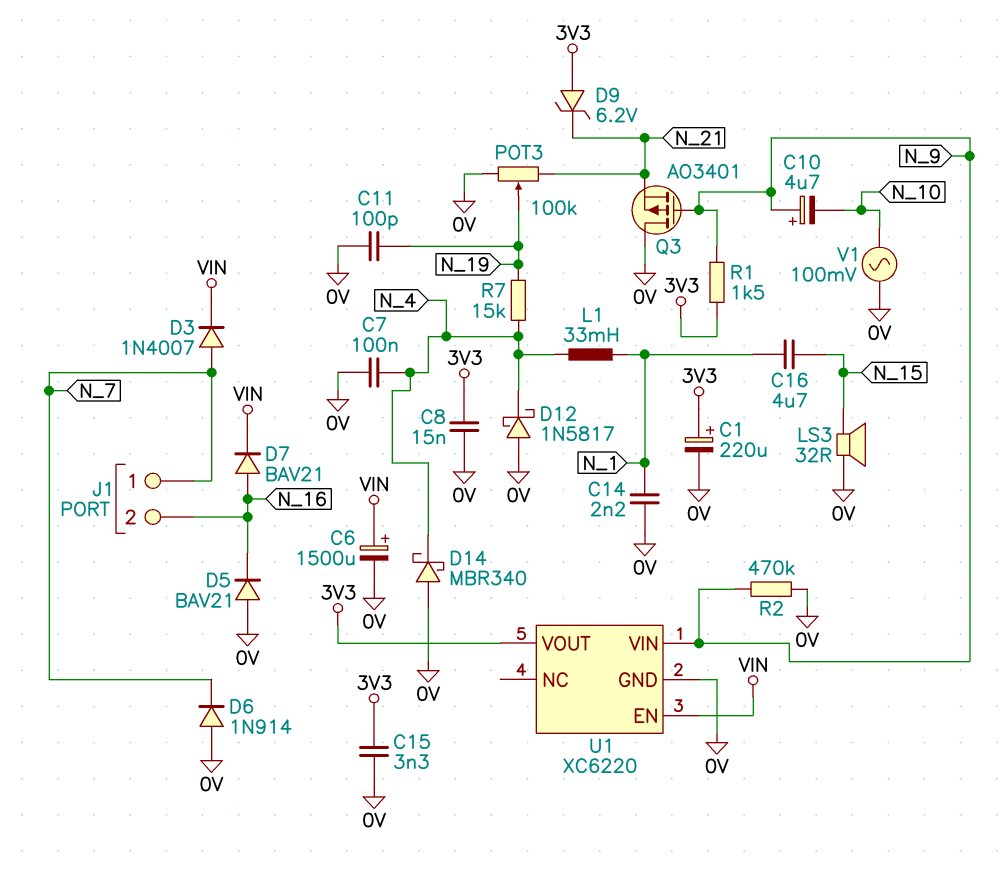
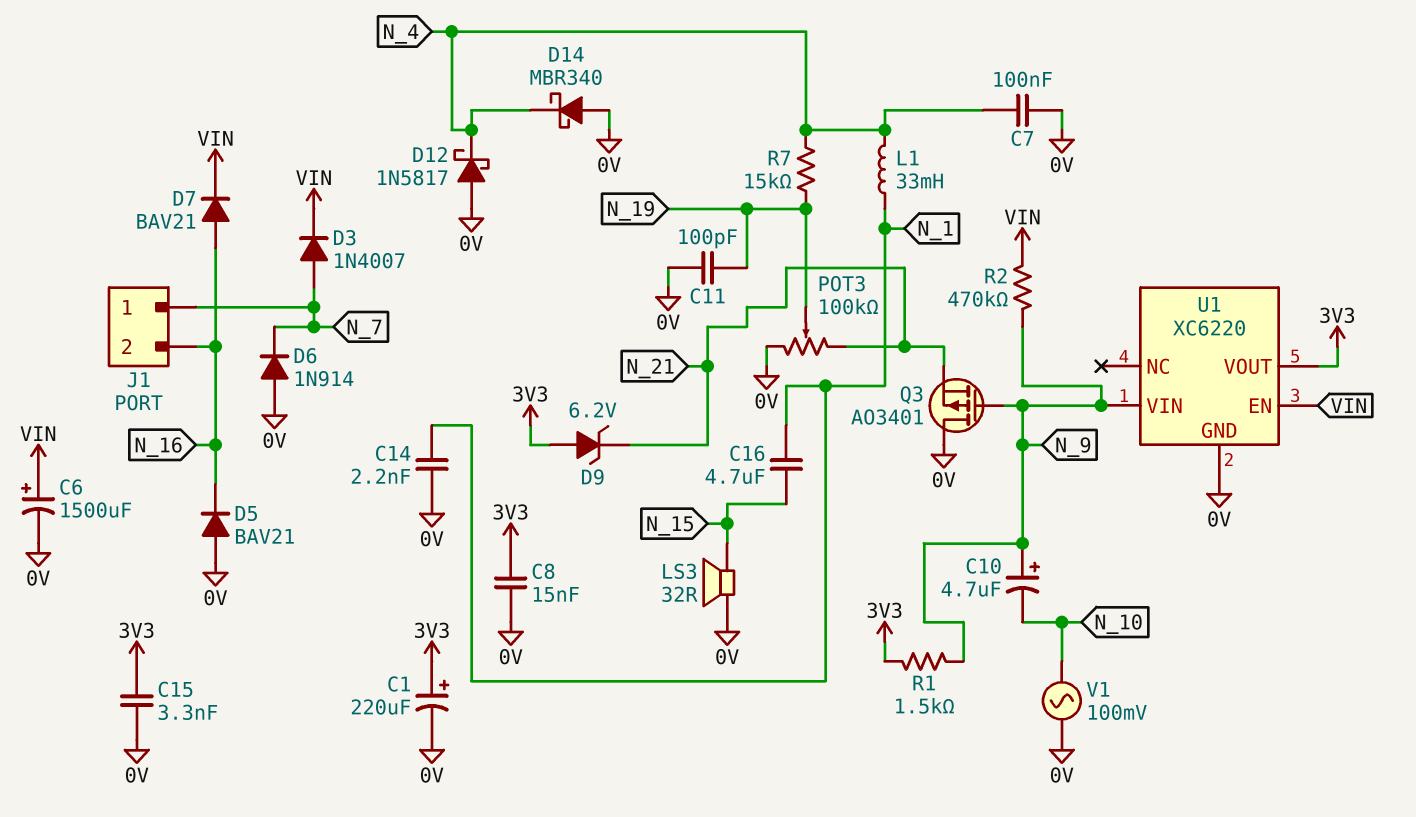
R2: 470k (0V, N_9) -> 470k (N_9, VIN)

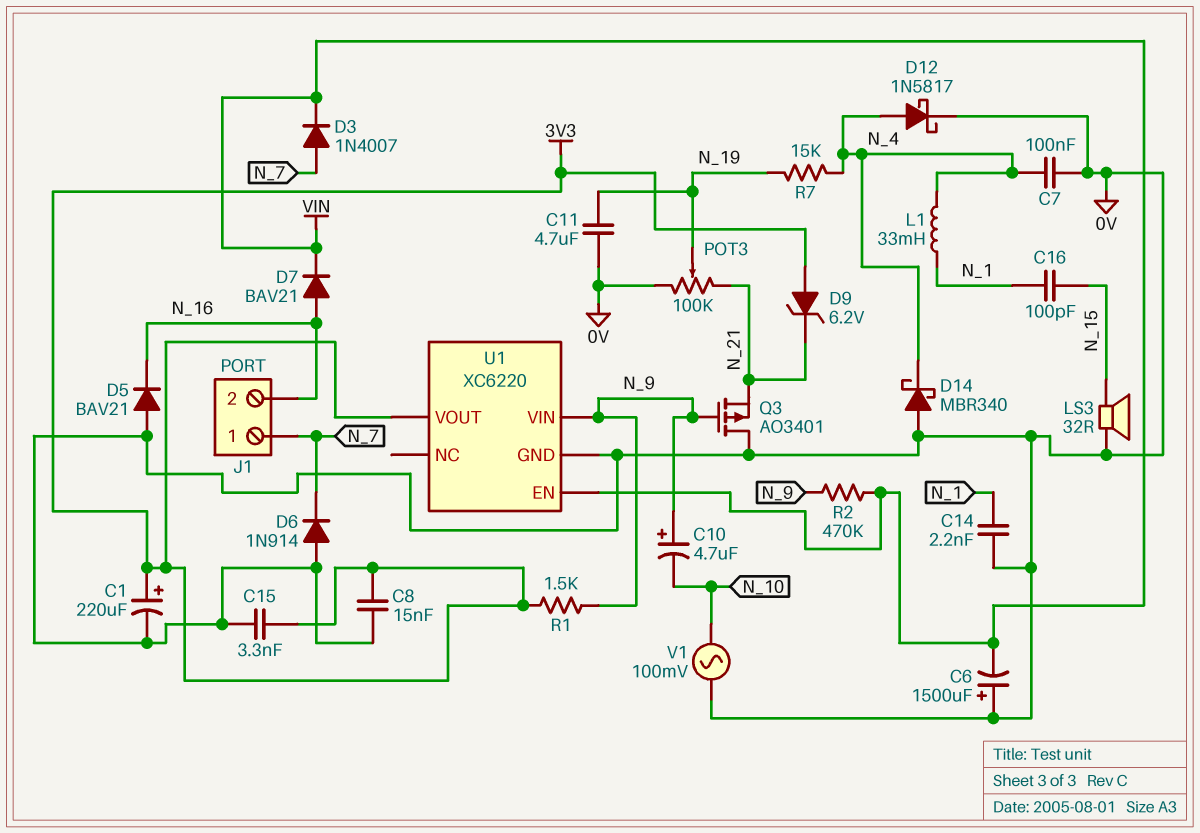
C6: 1500uF (plus VIN, minus 0V) -> 1500uF (plus 0V, minus VIN)
C11: 100pF (0V, N_19) -> 4.7uF (0V, N_19)
C16: 4.7uF (N_1, N_15) -> 100pF (N_1, N_15)
D12: schottky 1N5817 (A 0V, K N_4) -> schottky 1N5817 (A N_4, K 0V)

